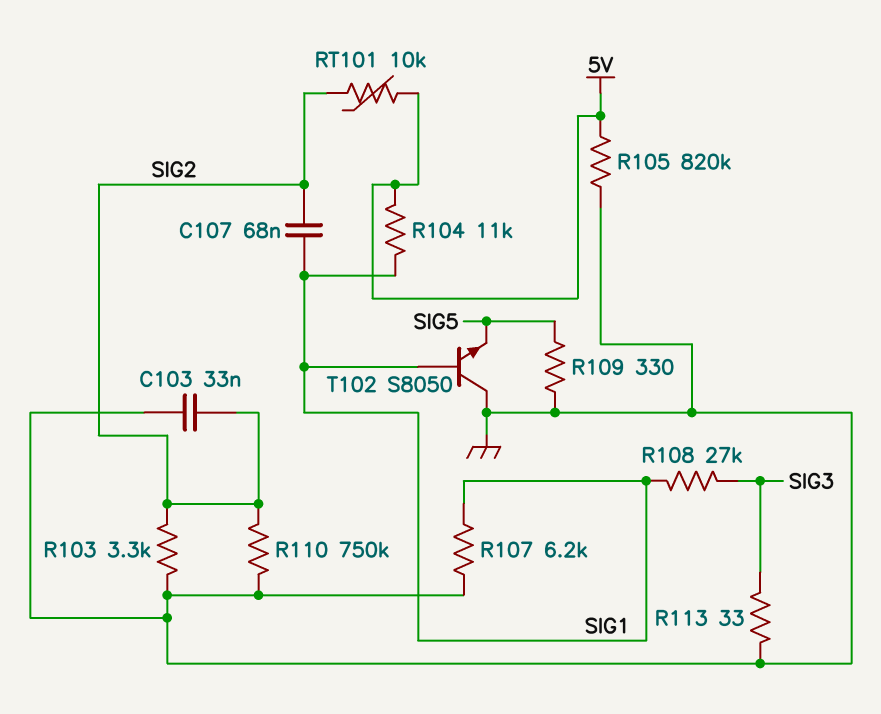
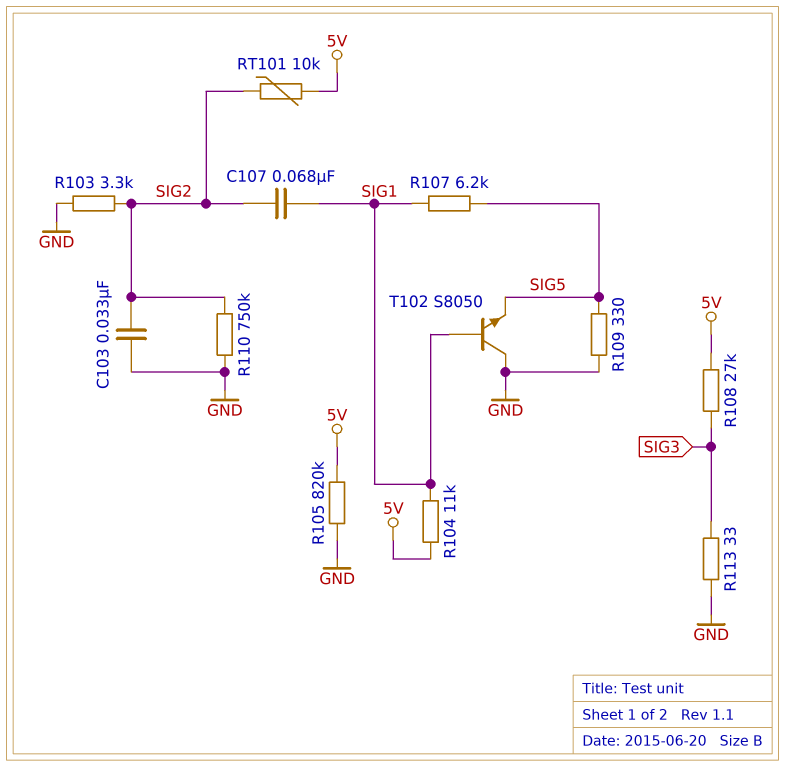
R107: 6.2k (GND, SIG1) -> 6.2k (SIG1, SIG5)
R108: 27k (SIG1, SIG3) -> 27k (5V, SIG3)

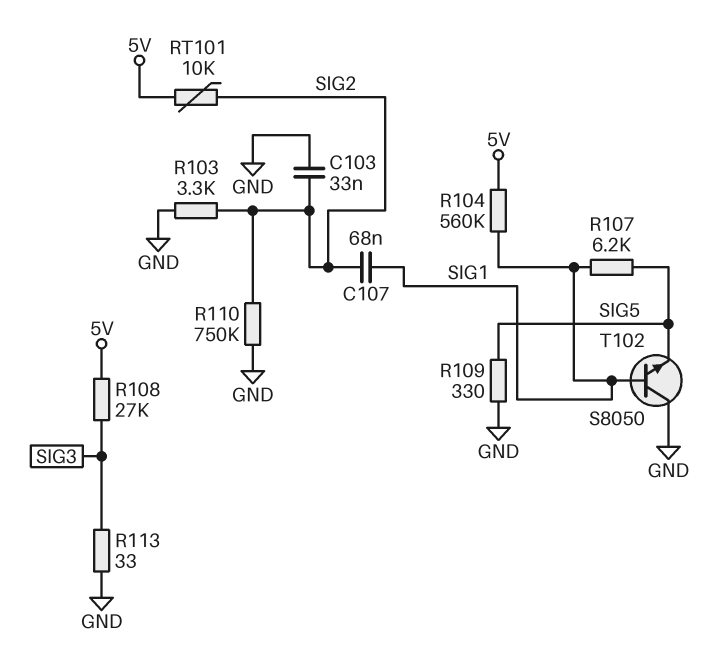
R104: 11k (5V, SIG1) -> 560k (5V, SIG1)
R105: 820k (5V, GND) -> none

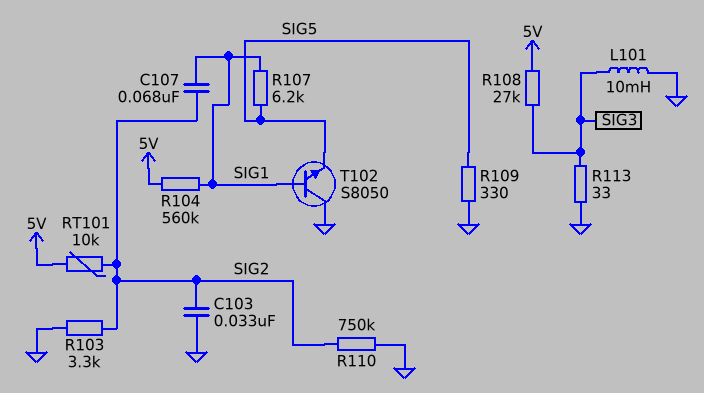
L101: none -> 10mH (GND, SIG3)

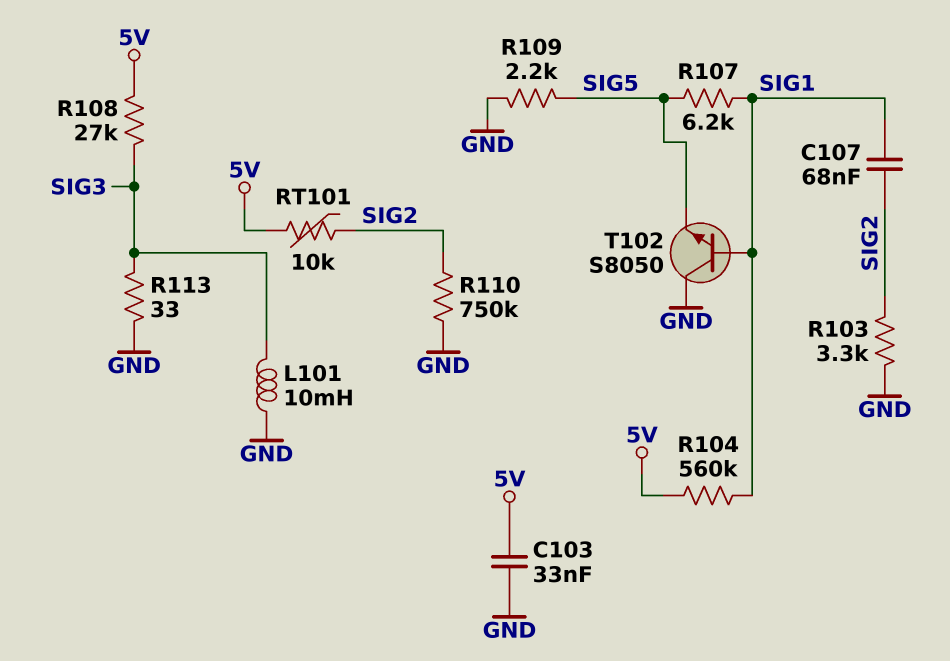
C103: 33nF (GND, SIG2) -> 33nF (5V, GND)
R109: 330 (GND, SIG5) -> 2.2k (GND, SIG5)

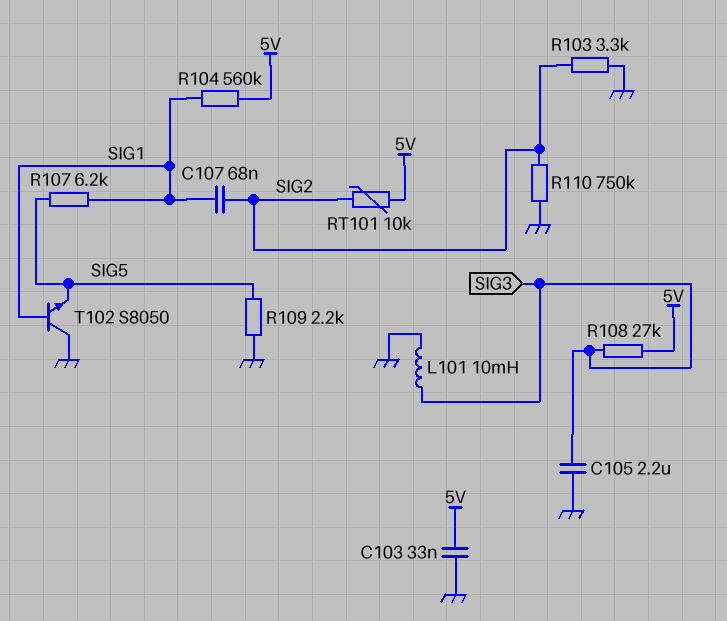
C105: none -> 2.2uF (GND, SIG3)
R113: 33 (GND, SIG3) -> none

